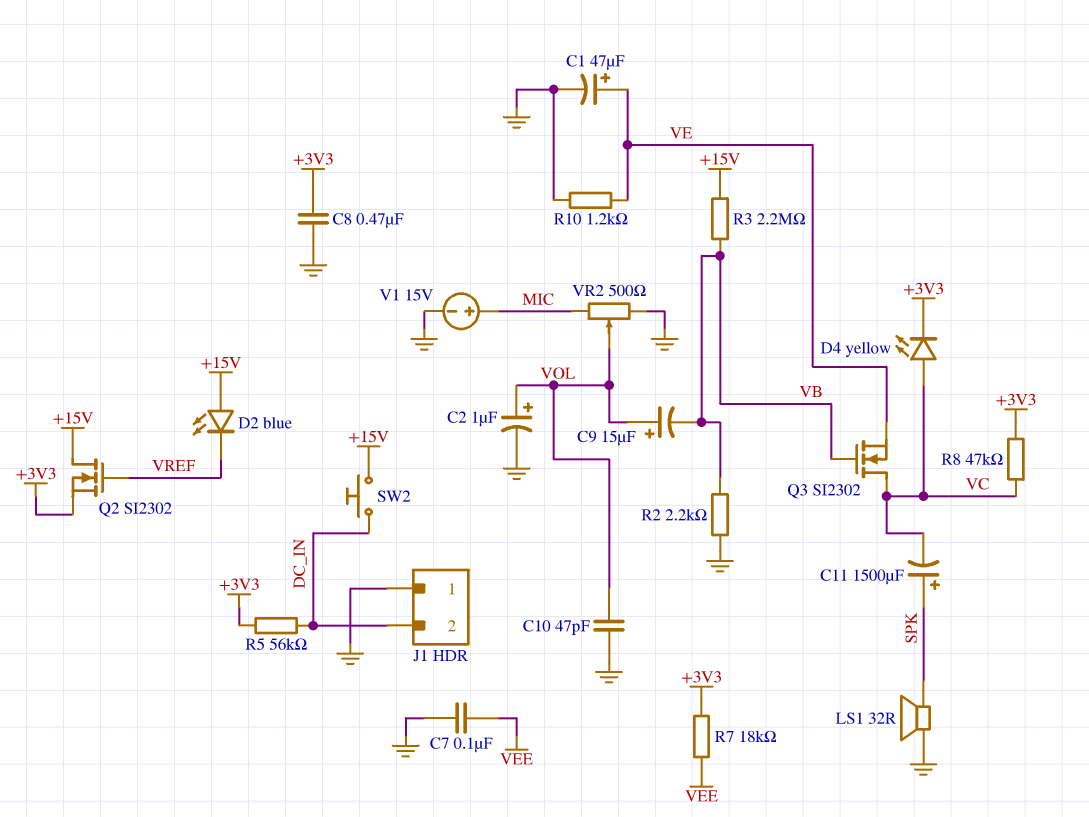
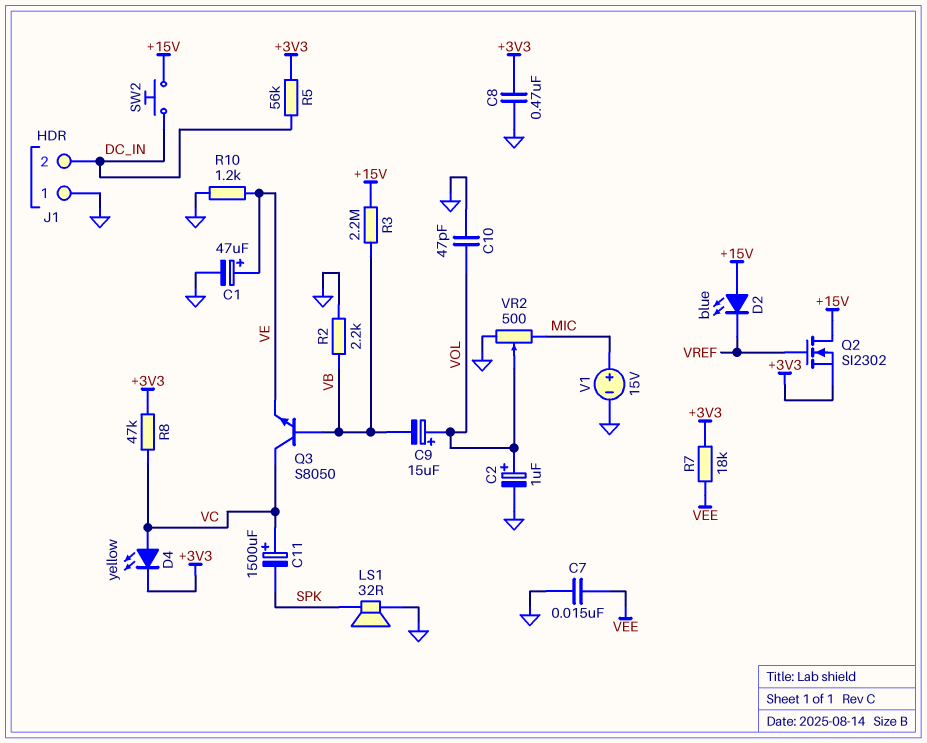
C7: 100nF (GND, VEE) -> 15nF (GND, VEE)
C11: 1500uF (plus SPK, minus VC) -> 1500uF (plus VC, minus SPK)
Q3: NMOS SI2302 (G VB, D VC, S VE) -> NPN S8050 (B VB, C VC, E VE)

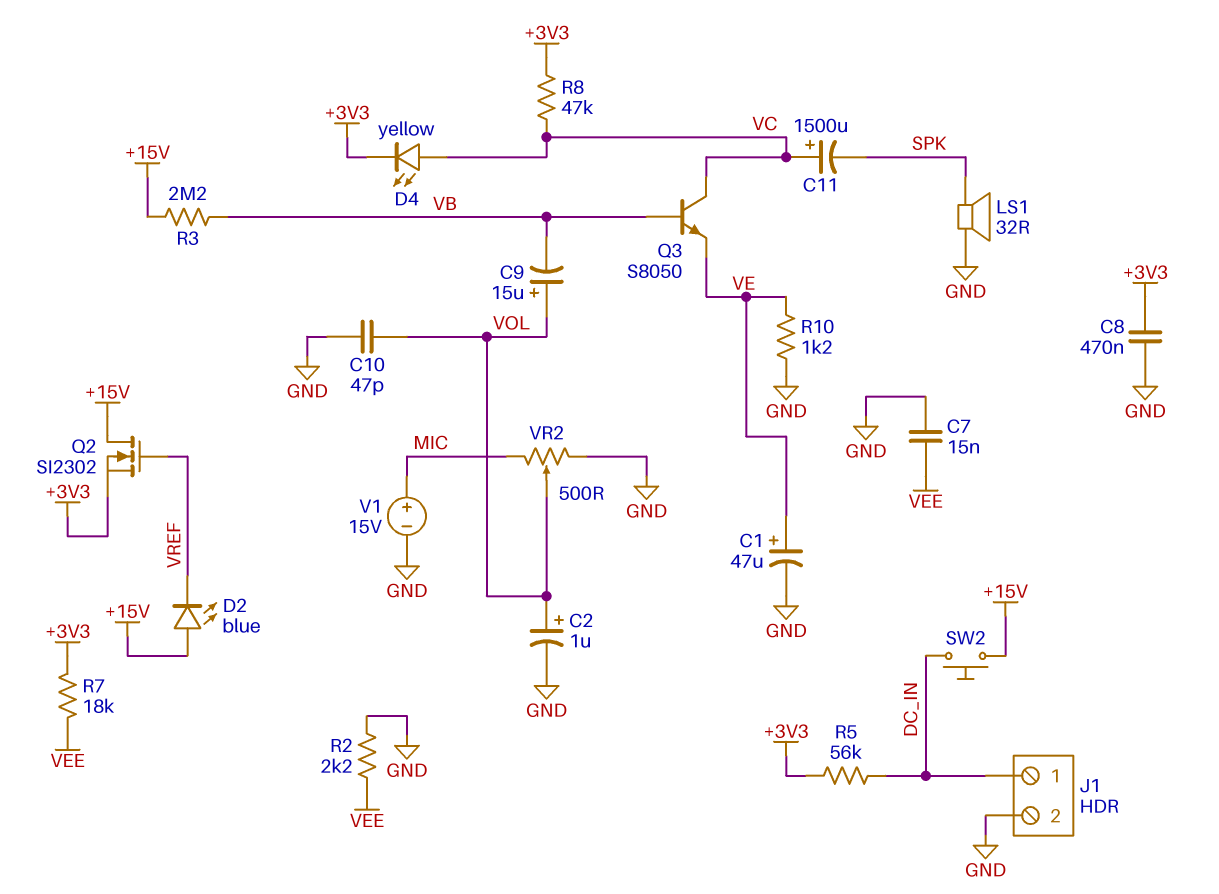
J1 pin 1: GND -> DC_IN
J1 pin 2: DC_IN -> GND
R2: 2.2k (GND, VB) -> 2.2k (GND, VEE)

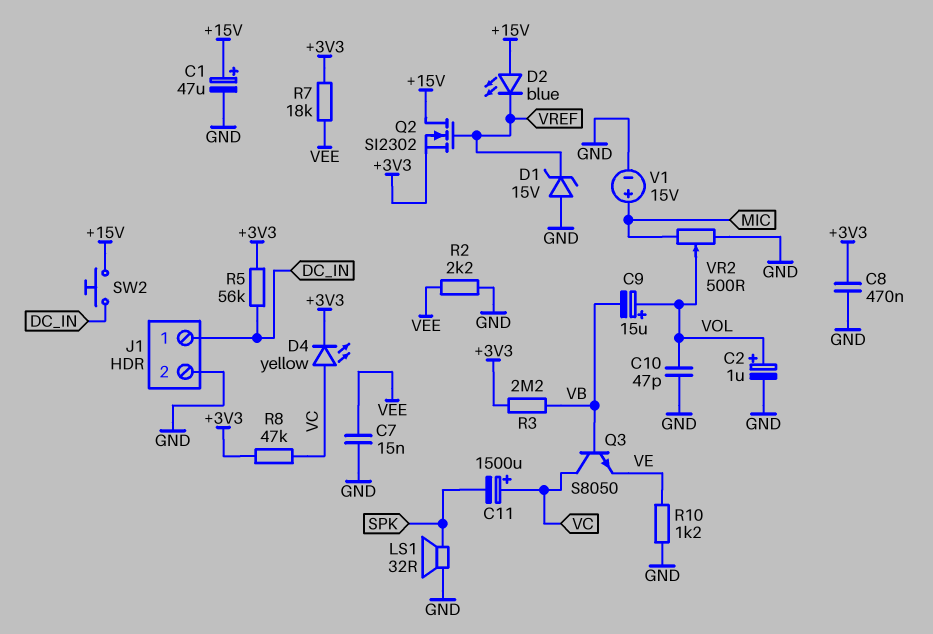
C1: 47uF (plus VE, minus GND) -> 47uF (plus +15V, minus GND)
D1: none -> zener 15V (A GND, K VREF)
R3: 2.2M (+15V, VB) -> 2.2M (+3V3, VB)

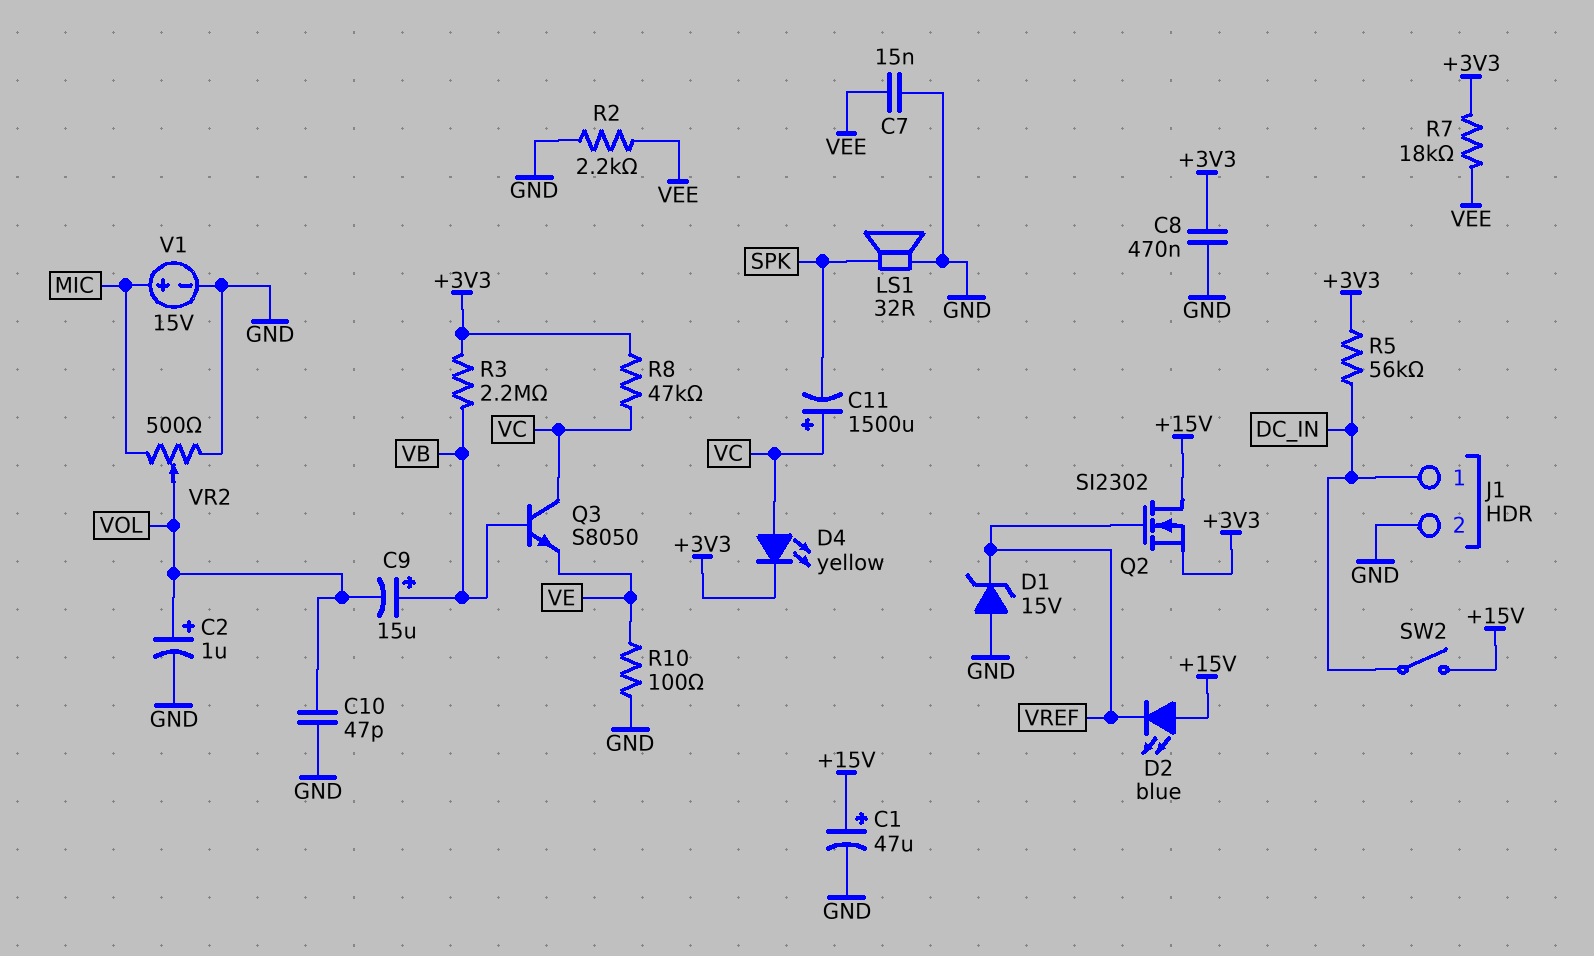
C9: 15uF (plus VOL, minus VB) -> 15uF (plus VB, minus VOL)
R10: 1.2k (GND, VE) -> 100 (GND, VE)
SW2: button (+15V, DC_IN) -> switch (+15V, DC_IN)

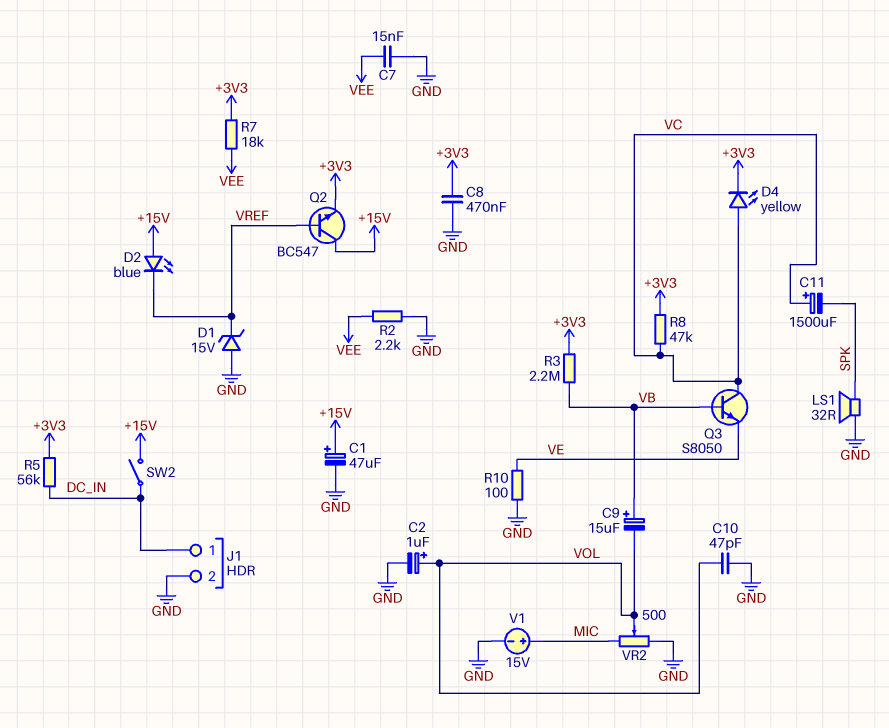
Q2: NMOS SI2302 (G VREF, D +15V, S +3V3) -> NPN BC547 (B VREF, C +15V, E +3V3)

